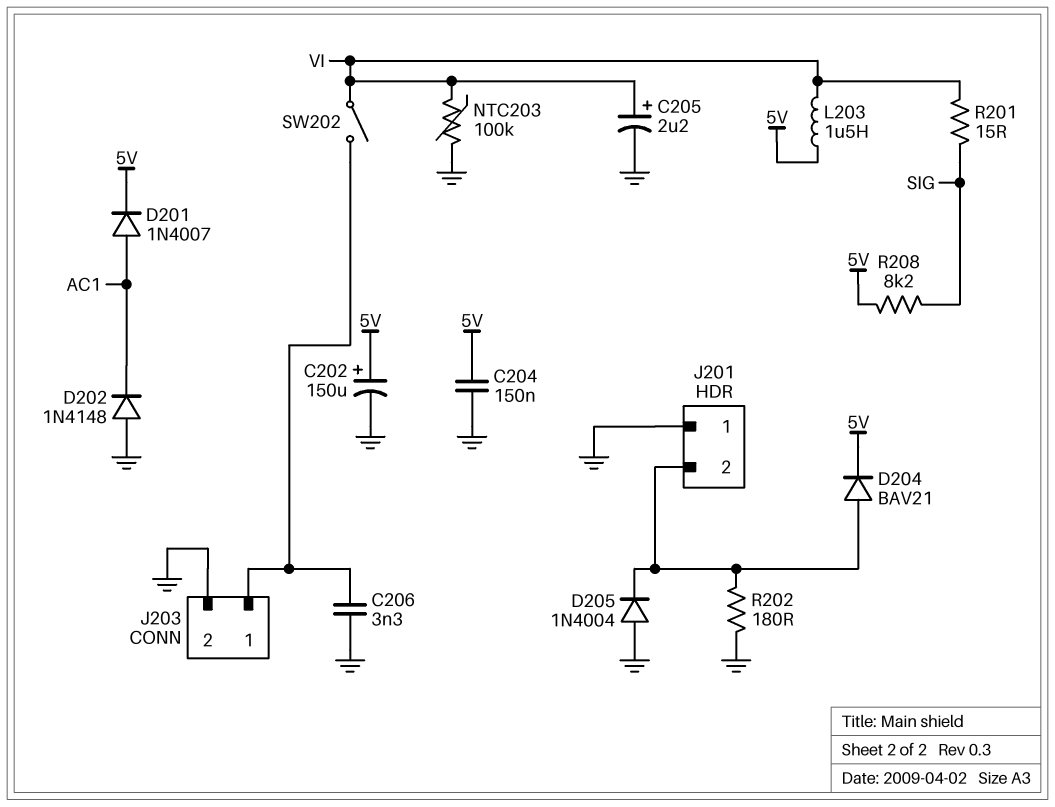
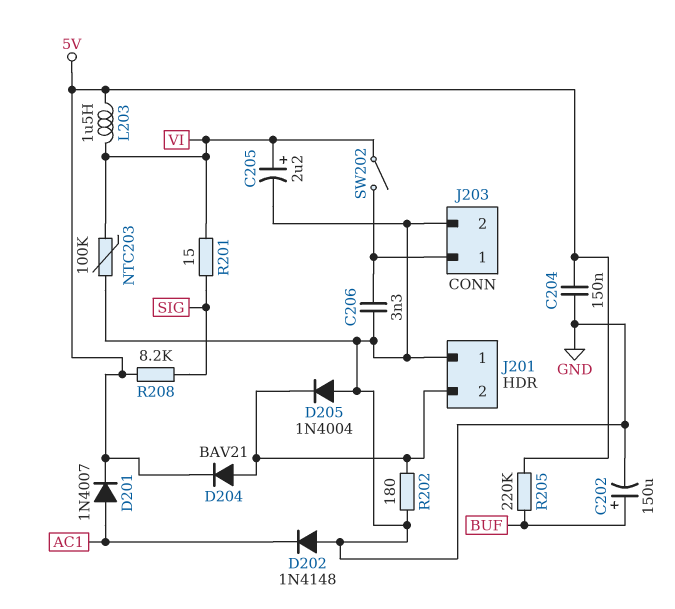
C202: 150uF (plus 5V, minus GND) -> 150uF (plus BUF, minus GND)
R205: none -> 220k (5V, BUF)

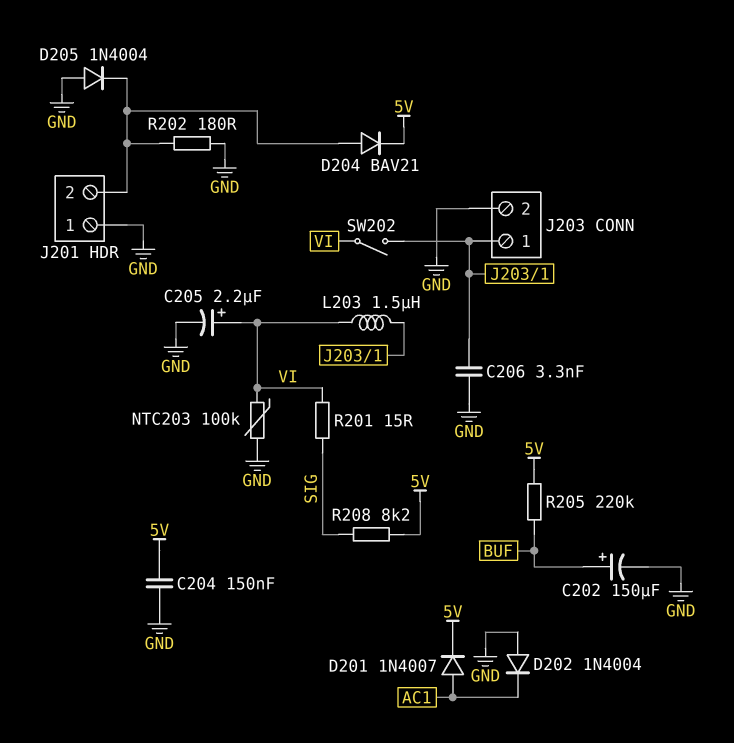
D202: diode 1N4148 (A GND, K AC1) -> diode 1N4004 (A GND, K AC1)
L203: 1.5uH (5V, VI) -> 1.5uH (J203/1, VI)

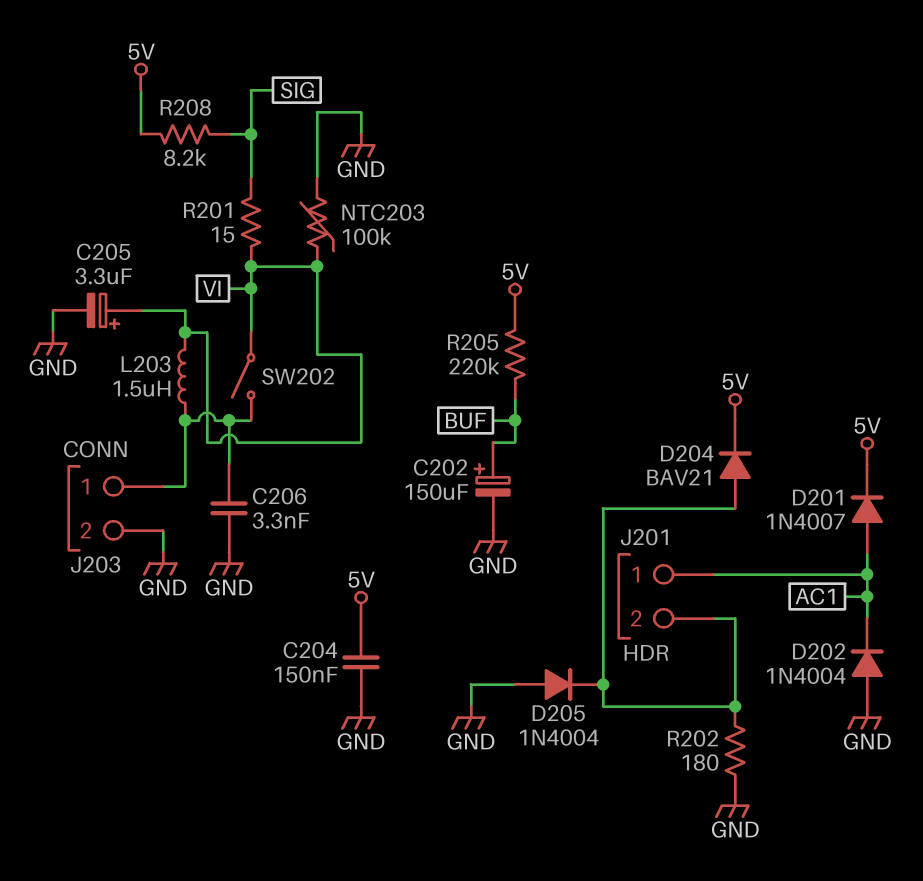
C205: 2.2uF (plus VI, minus GND) -> 3.3uF (plus VI, minus GND)
J201 pin 1: GND -> AC1

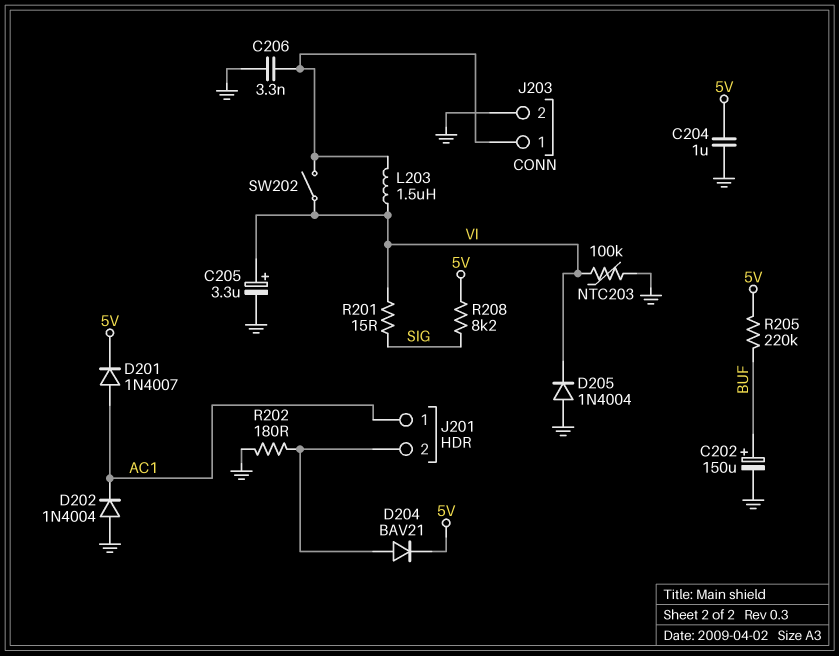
C204: 150nF (5V, GND) -> 1uF (5V, GND)
D205: diode 1N4004 (A GND, K J201/2) -> diode 1N4004 (A GND, K VI)

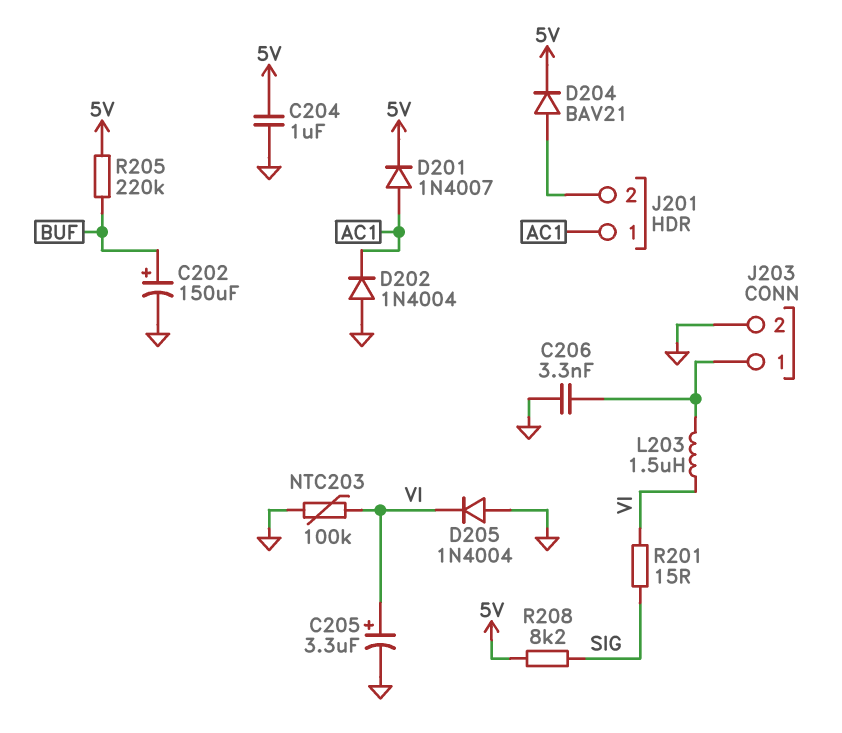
R202: 180 (GND, J201/2) -> none
SW202: switch (J203/1, VI) -> none

